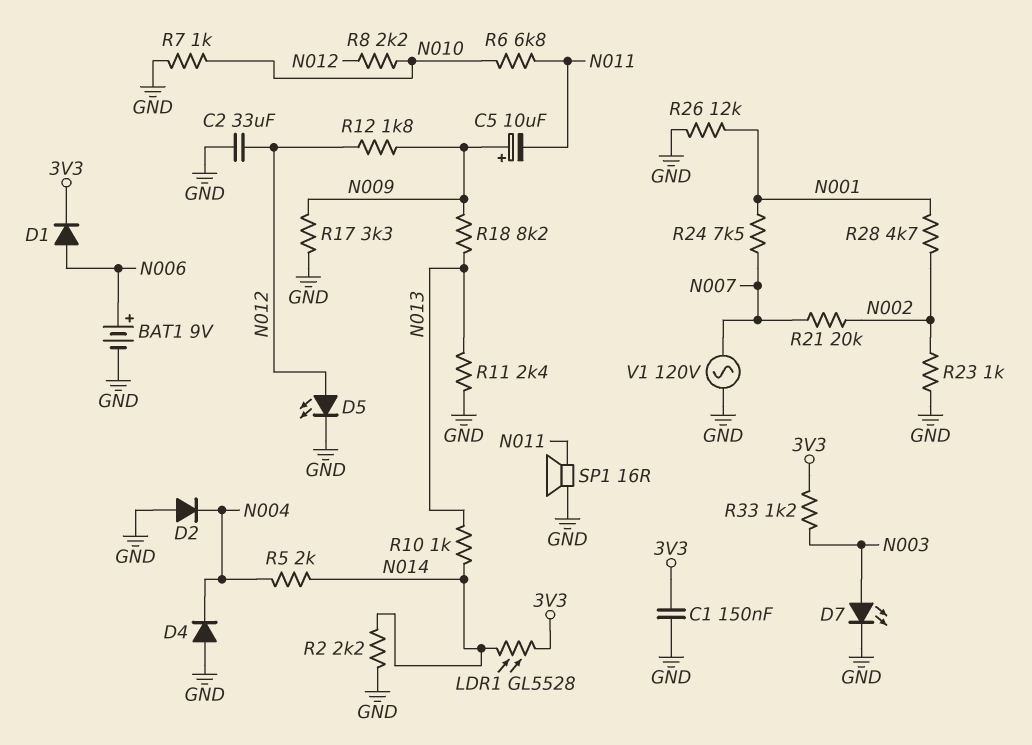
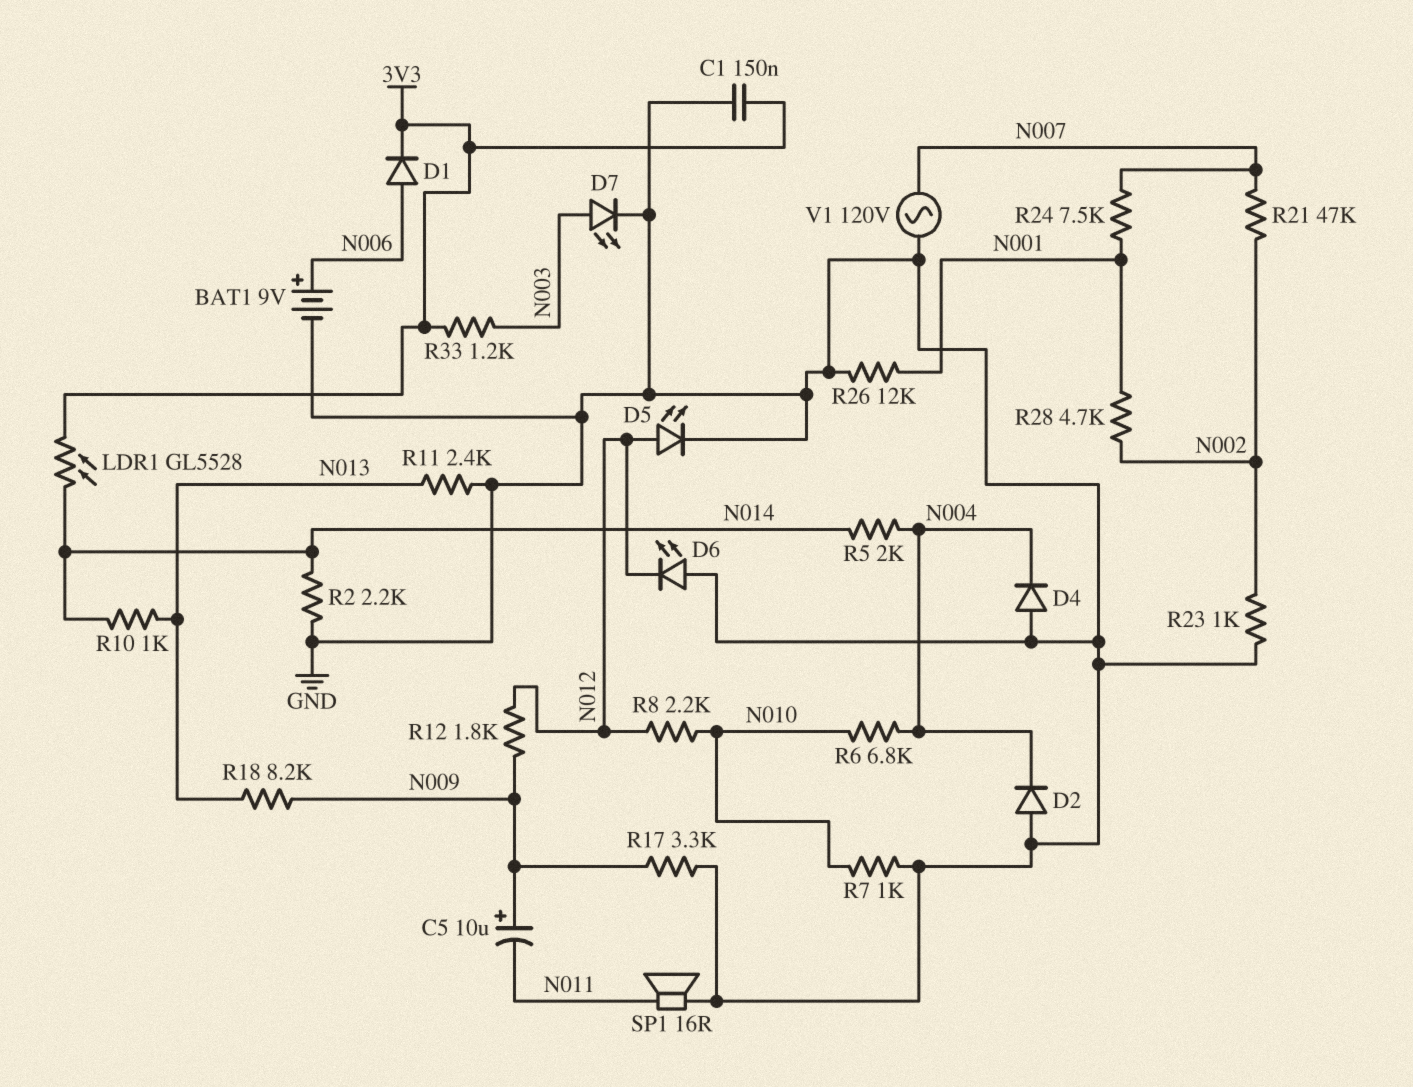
C2: 33uF (GND, N012) -> none
D6: none -> LED (A GND, K N012)
R6: 6.8k (N010, N011) -> 6.8k (N004, N010)
R21: 20k (N002, N007) -> 47k (N002, N007)

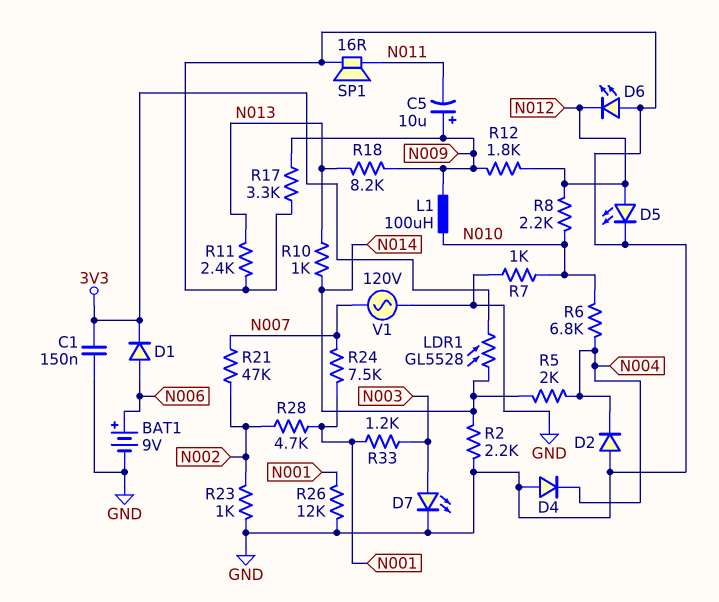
L1: none -> 100uH (N009, N010)
R33: 1.2k (3V3, N003) -> 1.2k (N001, N003)

